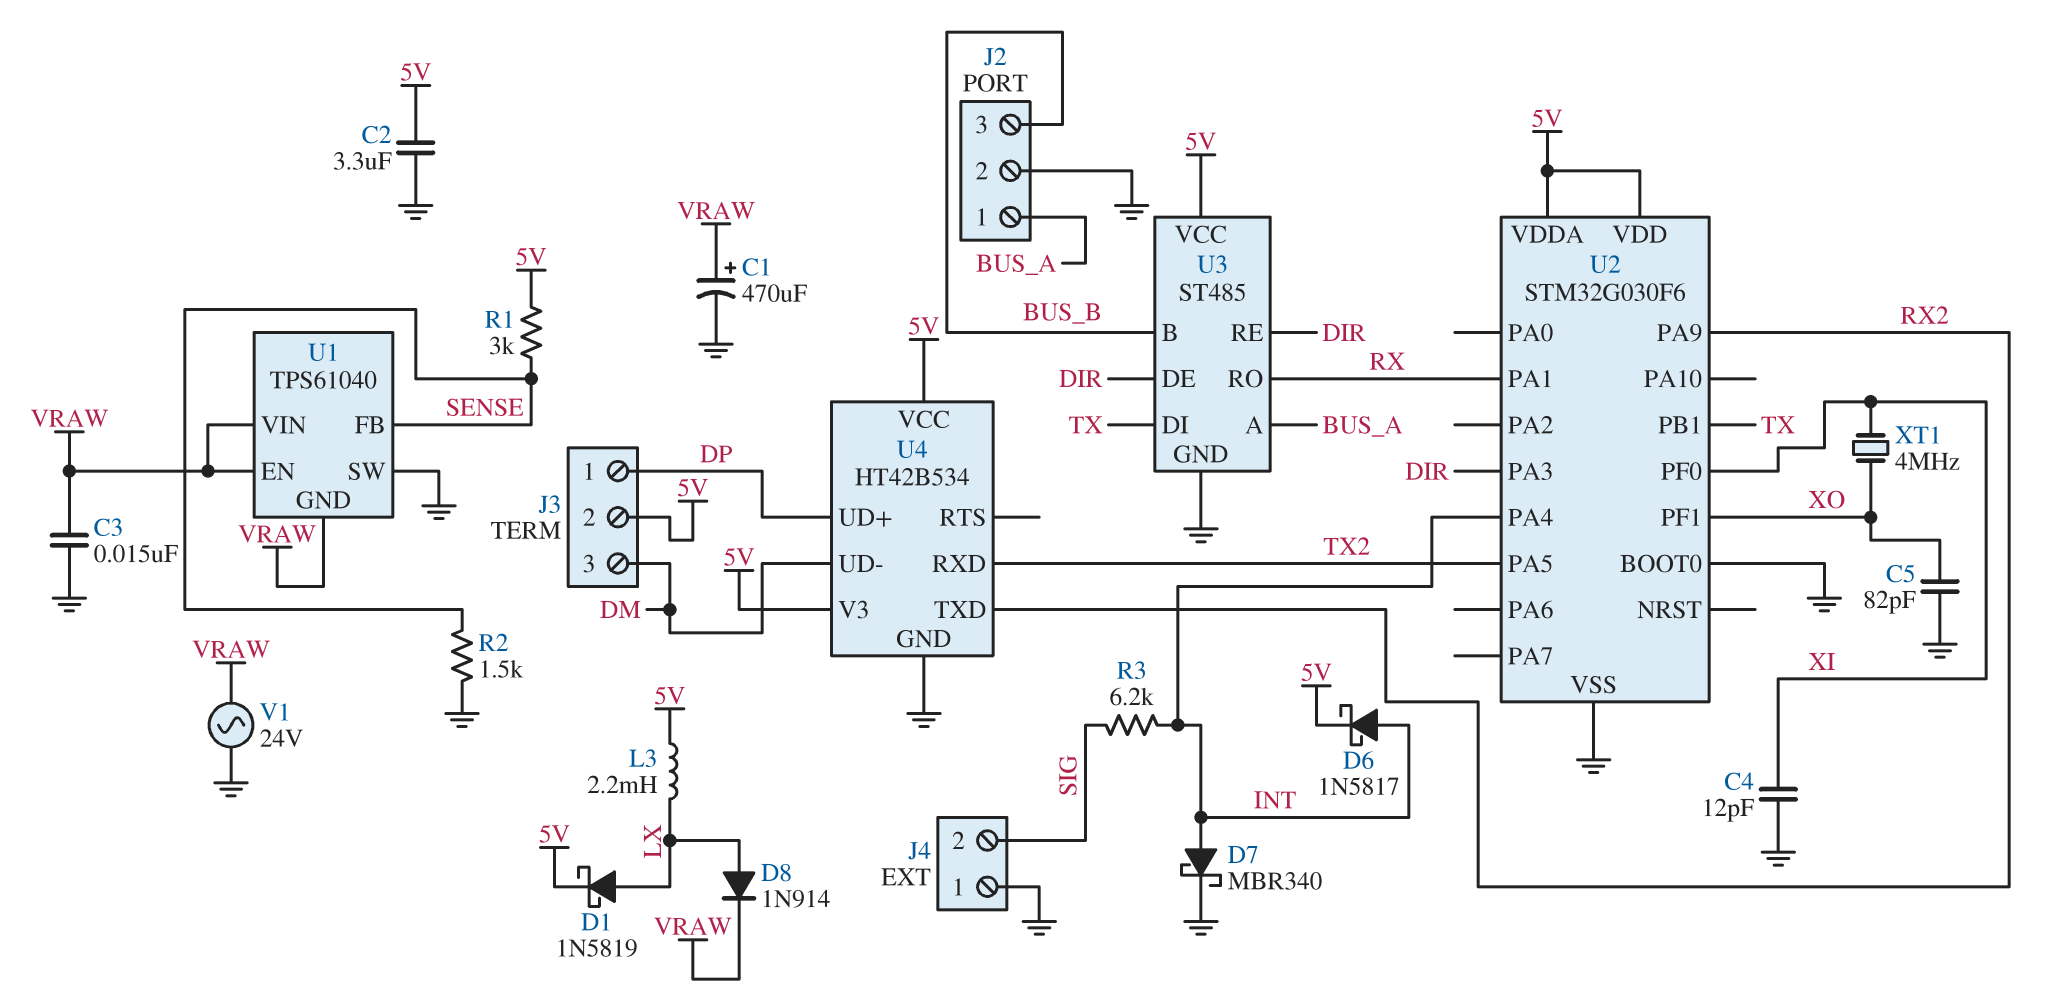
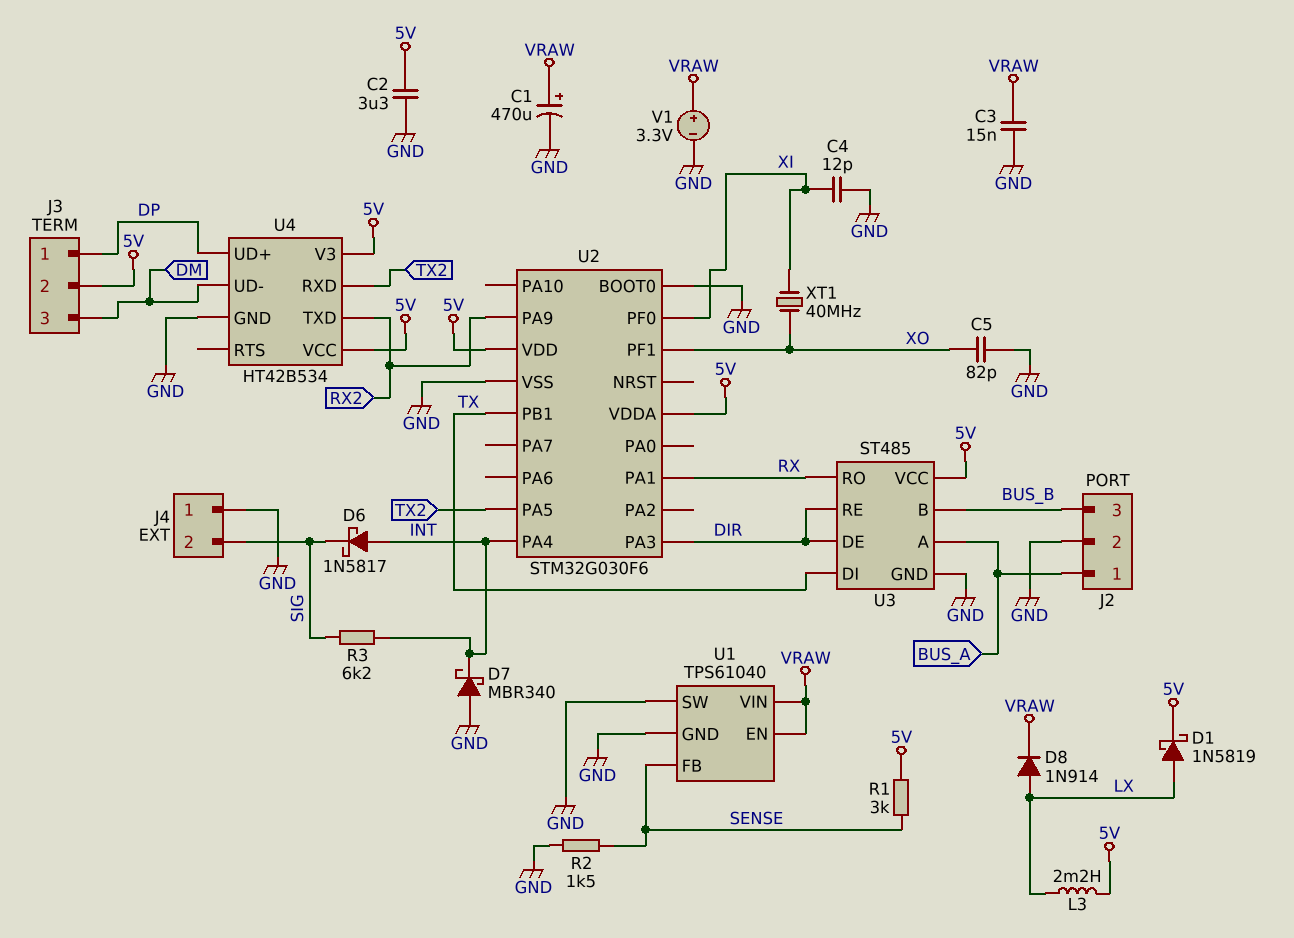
D6: schottky 1N5817 (A INT, K 5V) -> schottky 1N5817 (A INT, K SIG)
D7: schottky MBR340 (A INT, K GND) -> schottky MBR340 (A GND, K INT)
U1 pin GND: VRAW -> GND
V1: AC 24V (GND, VRAW) -> 3.3V (plus VRAW, minus GND)
XT1: 4MHz (XI, XO) -> 40MHz (XI, XO)

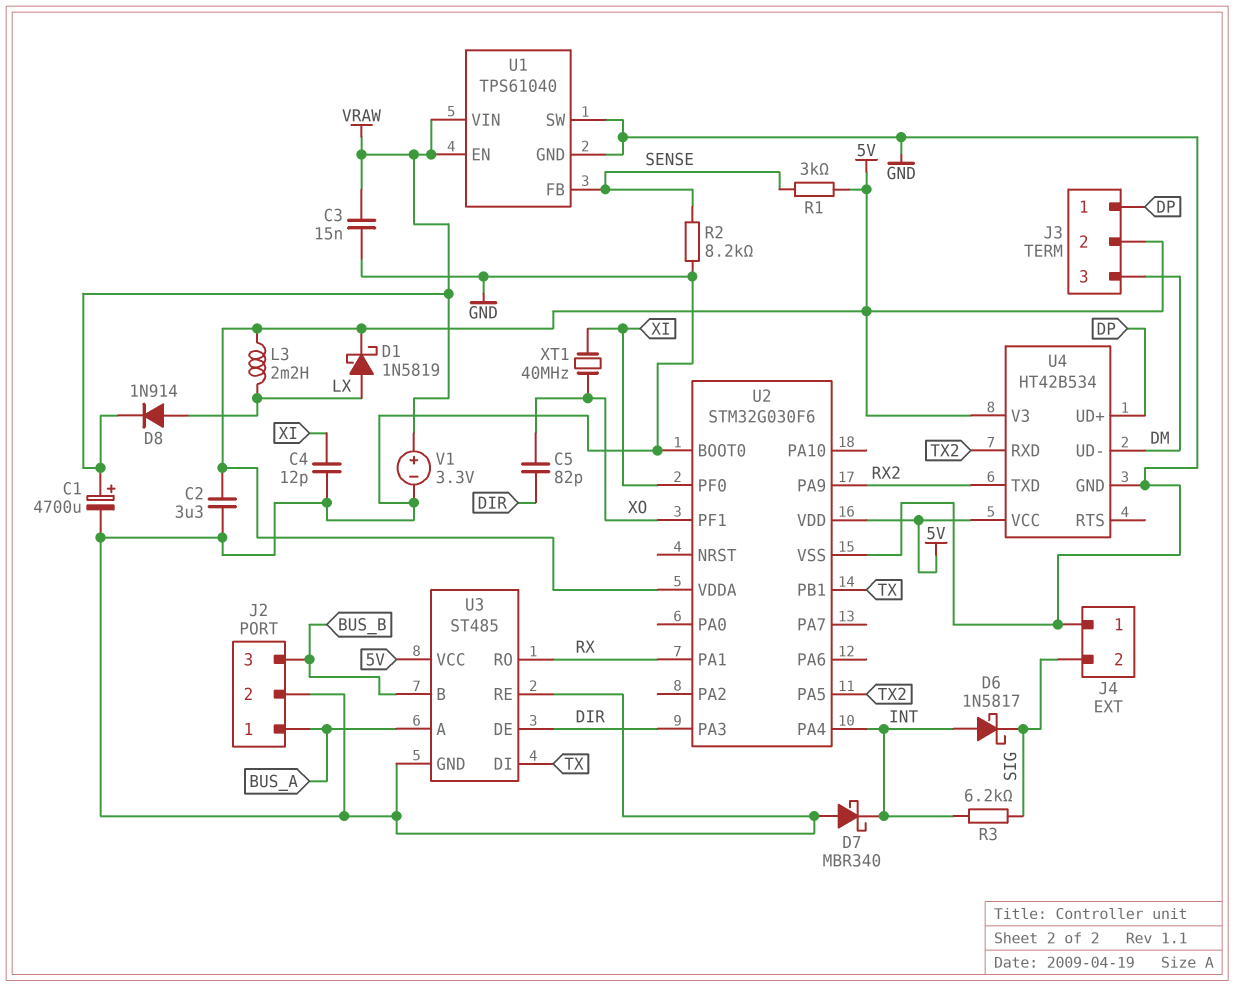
C1: 470uF (plus VRAW, minus GND) -> 4700uF (plus VRAW, minus GND)
C5: 82pF (GND, XO) -> 82pF (DIR, XO)
R2: 1.5k (GND, SENSE) -> 8.2k (GND, SENSE)
U3 pin RE: DIR -> GND

